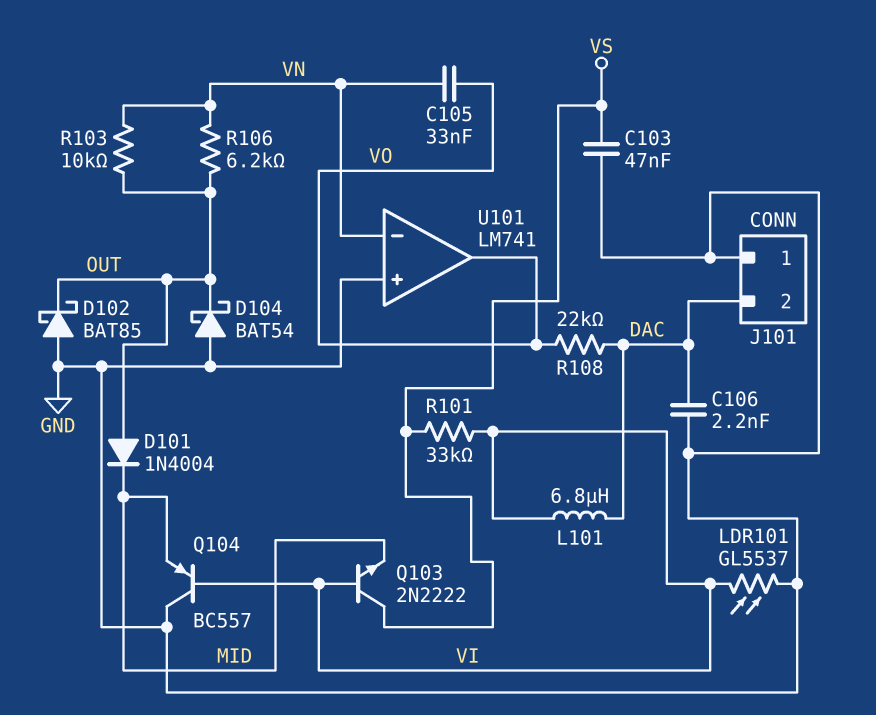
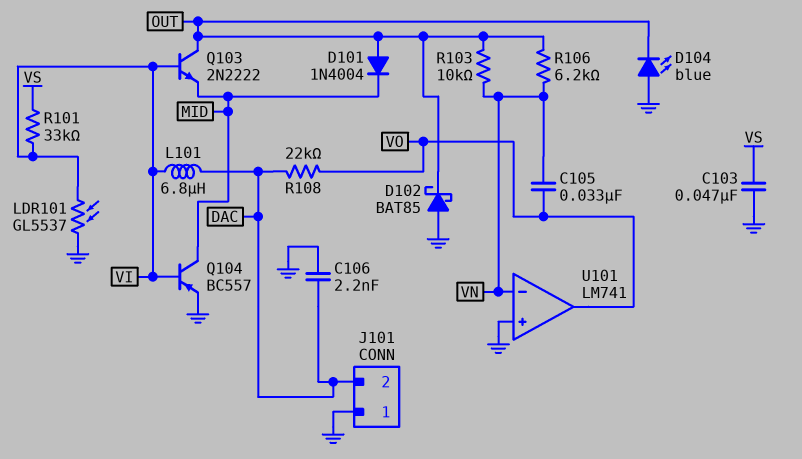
D104: schottky BAT54 (A GND, K OUT) -> LED blue (A GND, K OUT)
Q103: NPN 2N2222 (B VI, C VS, E MID) -> NPN 2N2222 (B VI, C OUT, E MID)
Q104: PNP BC557 (B VI, C GND, E MID) -> PNP BC557 (B VI, C MID, E GND)

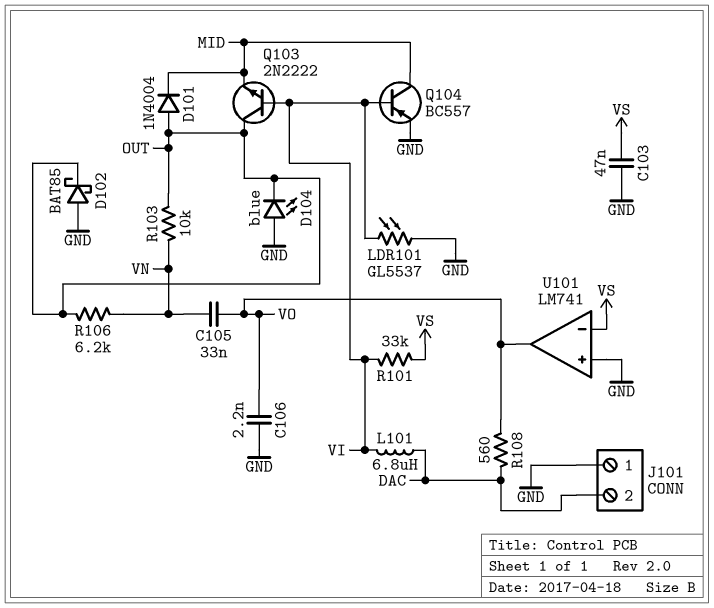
C106: 2.2nF (DAC, GND) -> 2.2nF (GND, VO)
R108: 22k (DAC, VO) -> 560 (DAC, VO)
U101 pin in-: VN -> VS

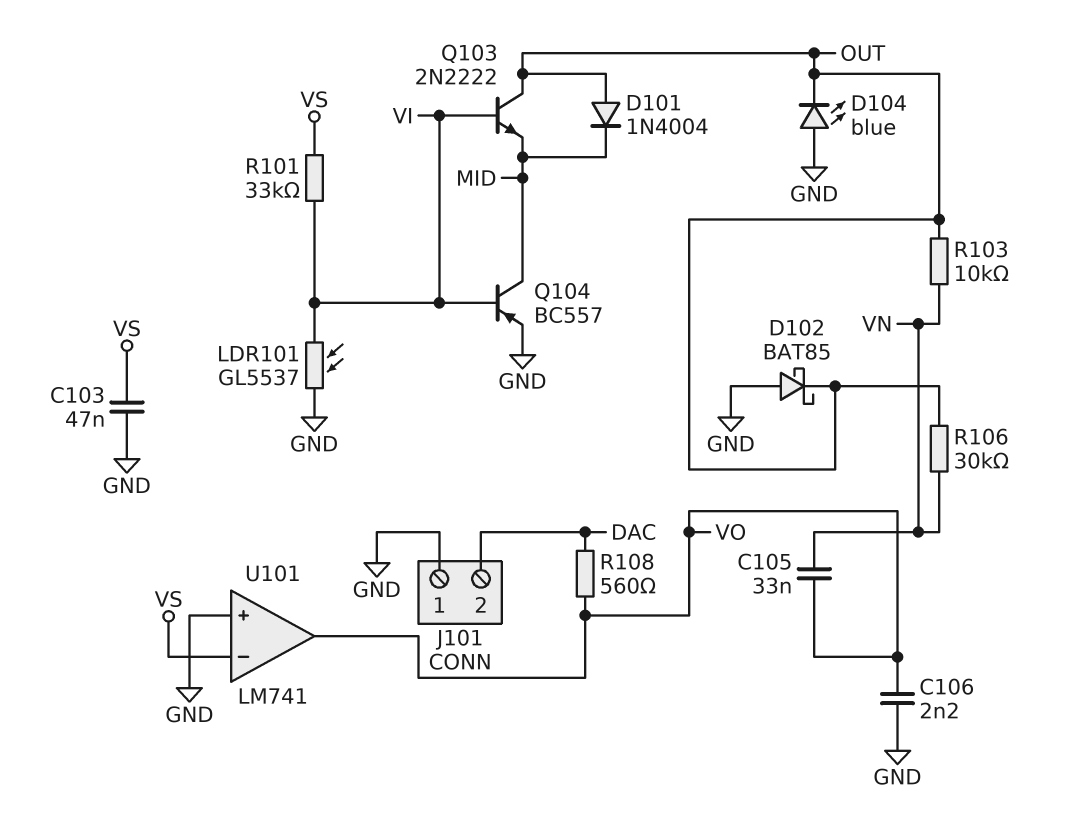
L101: 6.8uH (DAC, VI) -> none
R106: 6.2k (OUT, VN) -> 30k (OUT, VN)

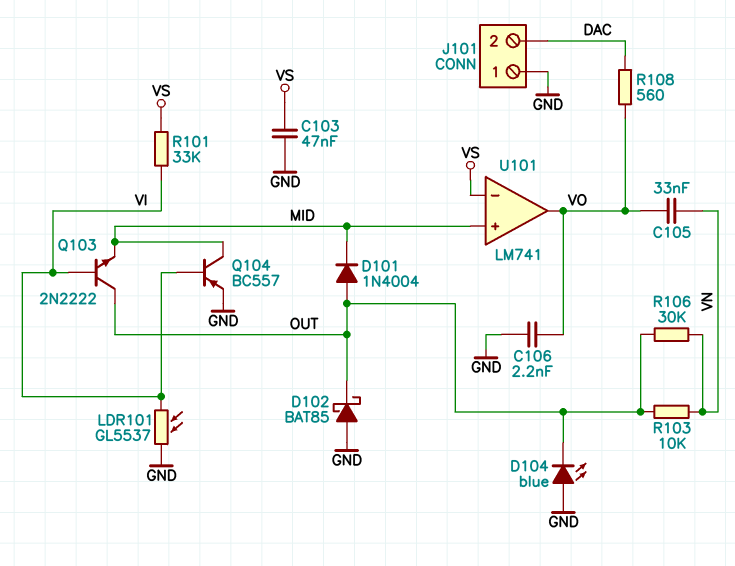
U101 pin in+: GND -> MID

